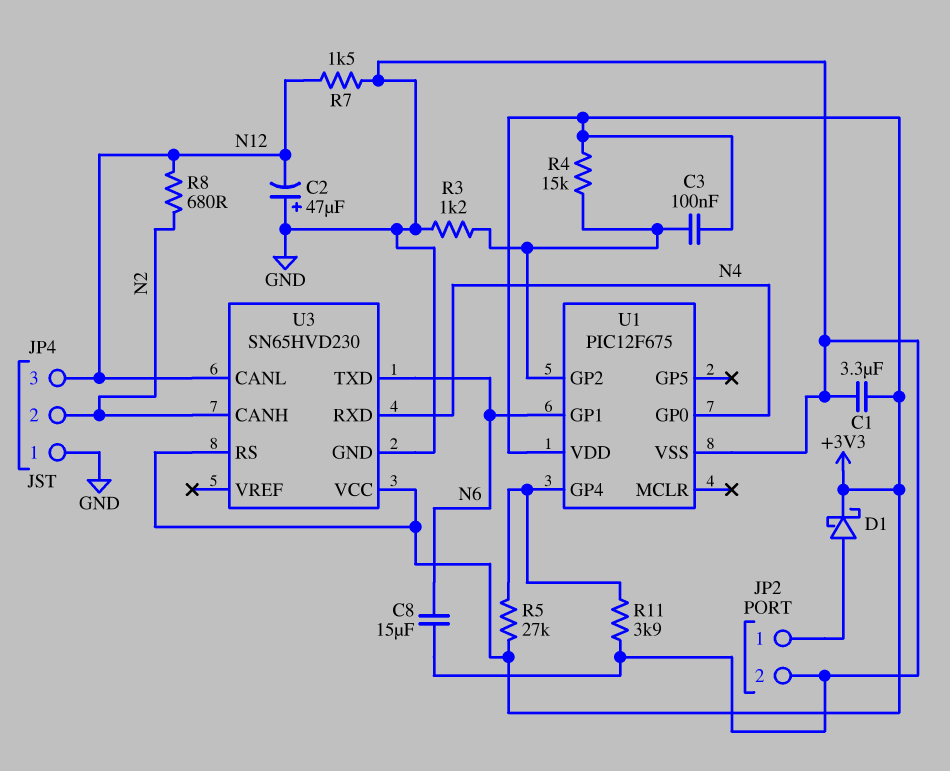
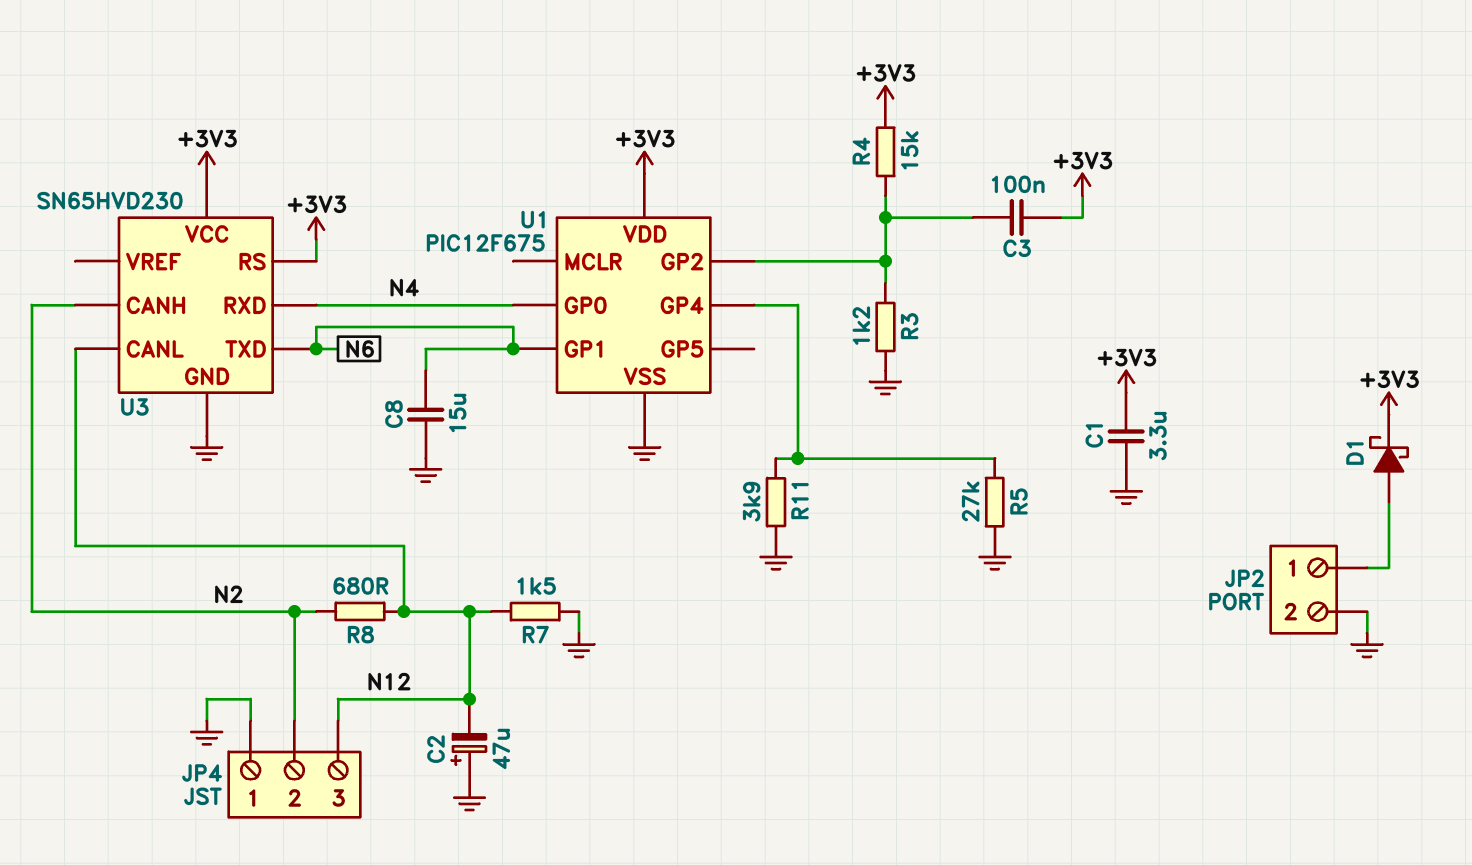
R5: 27k (+3V3, U1/GP4) -> 27k (GND, U1/GP4)

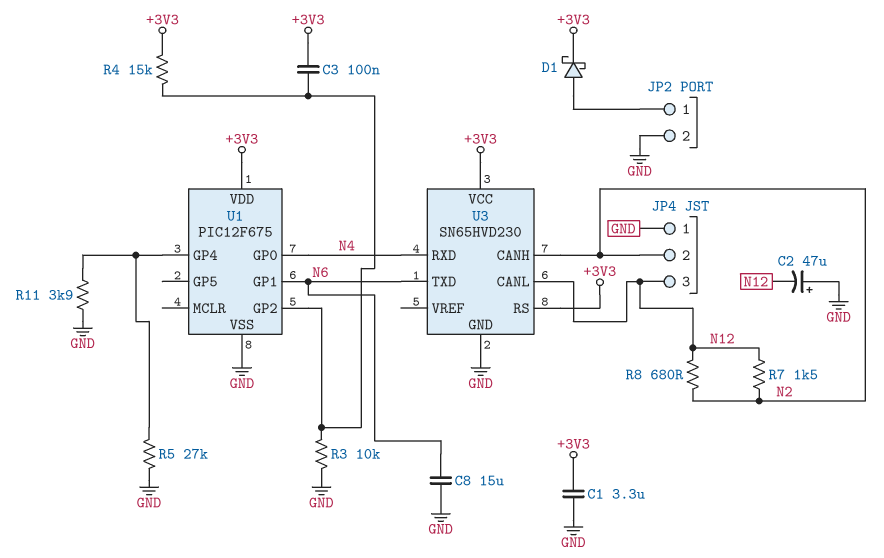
R3: 1.2k (GND, U1/GP2) -> 10k (GND, U1/GP2)
R7: 1.5k (GND, N12) -> 1.5k (N2, N12)

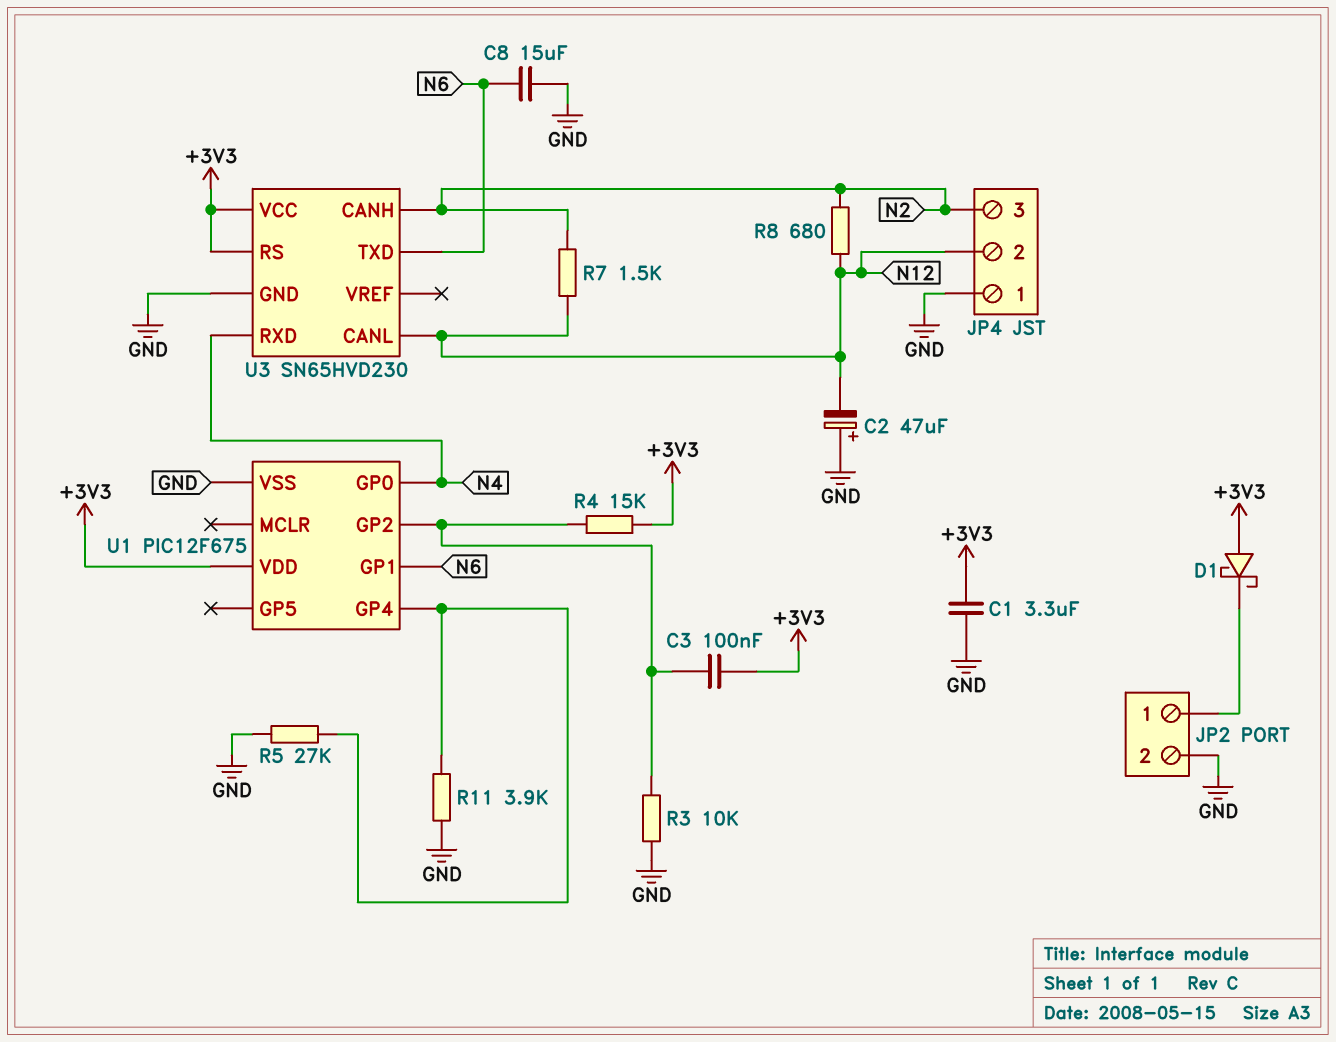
D1: schottky (A JP2/1, K +3V3) -> schottky (A +3V3, K JP2/1)
JP4 pin 2: N2 -> N12
JP4 pin 3: N12 -> N2

